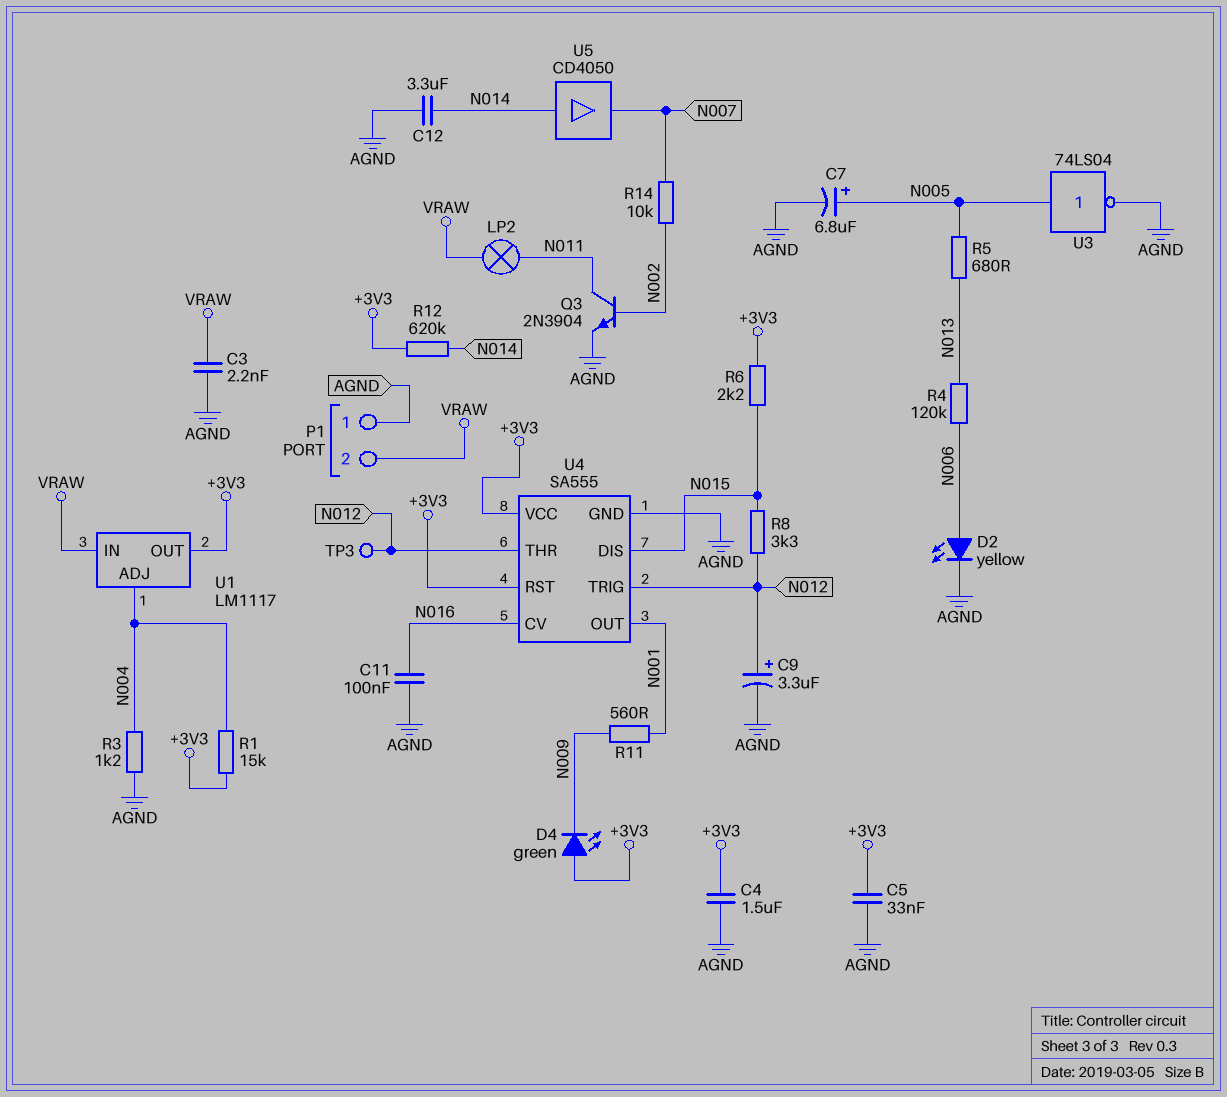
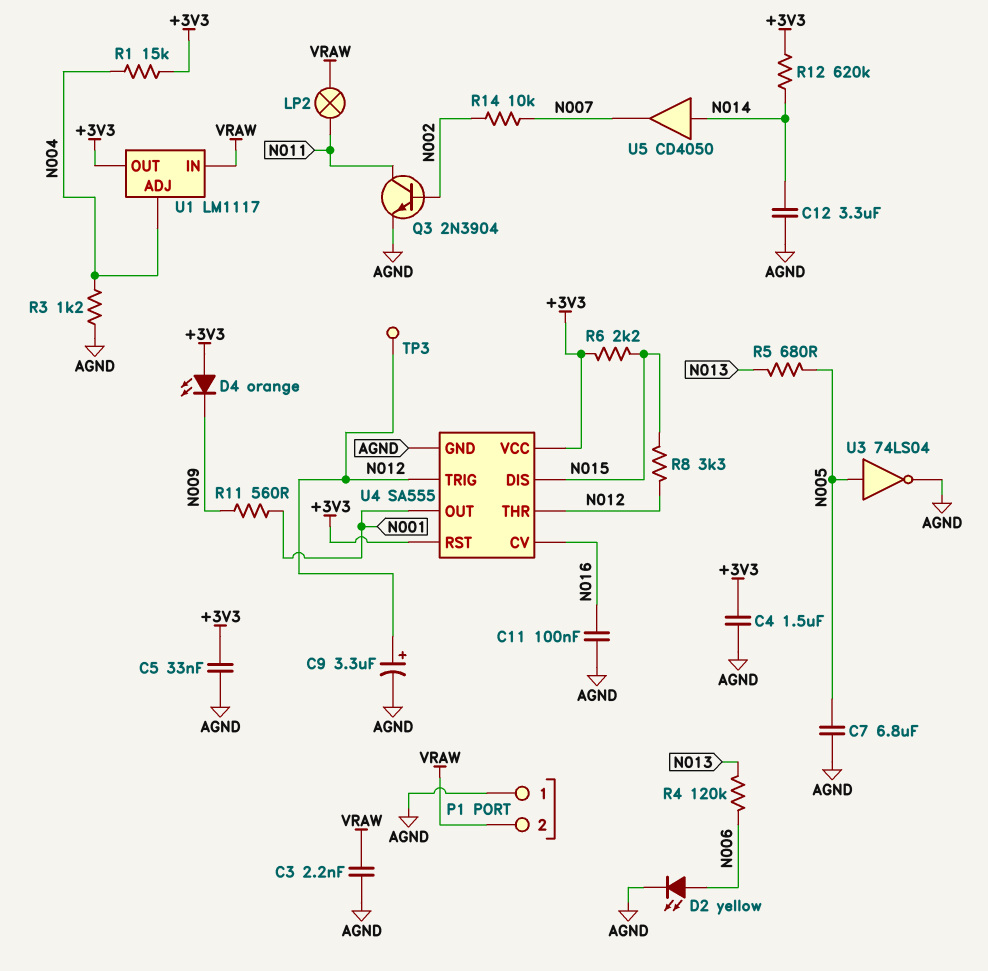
C7: 6.8uF (plus N005, minus AGND) -> 6.8uF (AGND, N005)
D4: LED green (A +3V3, K N009) -> LED orange (A +3V3, K N009)

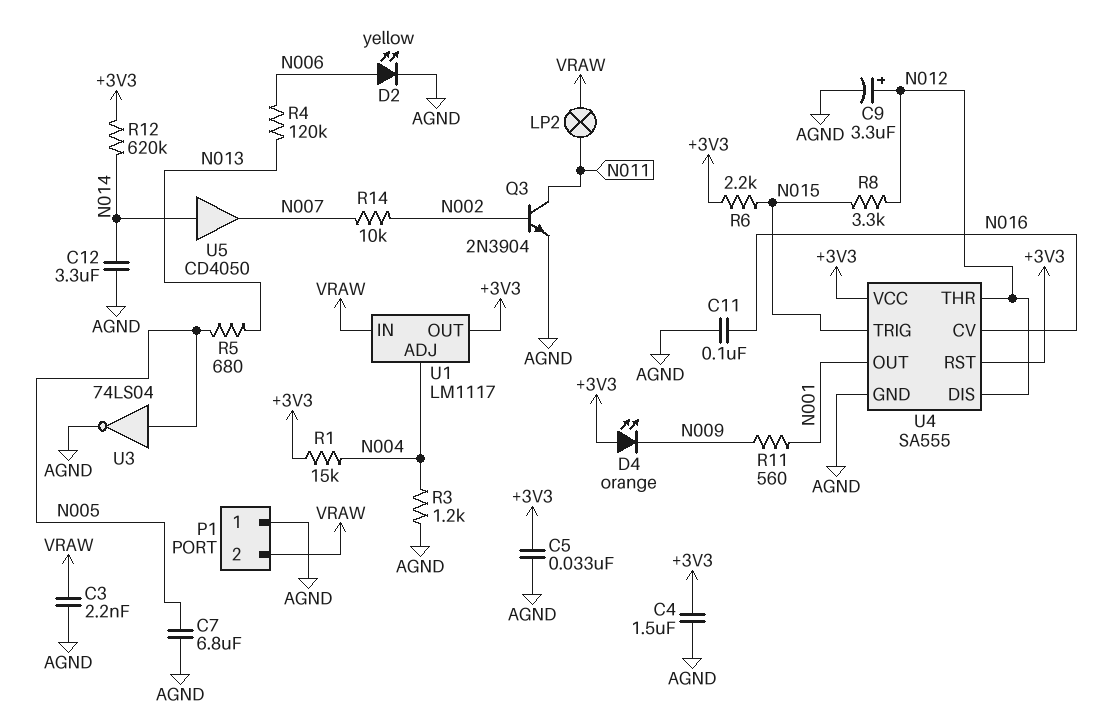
TP3: test point (N012) -> none
U4 pin DIS: N015 -> N012
U4 pin TRIG: N012 -> N015

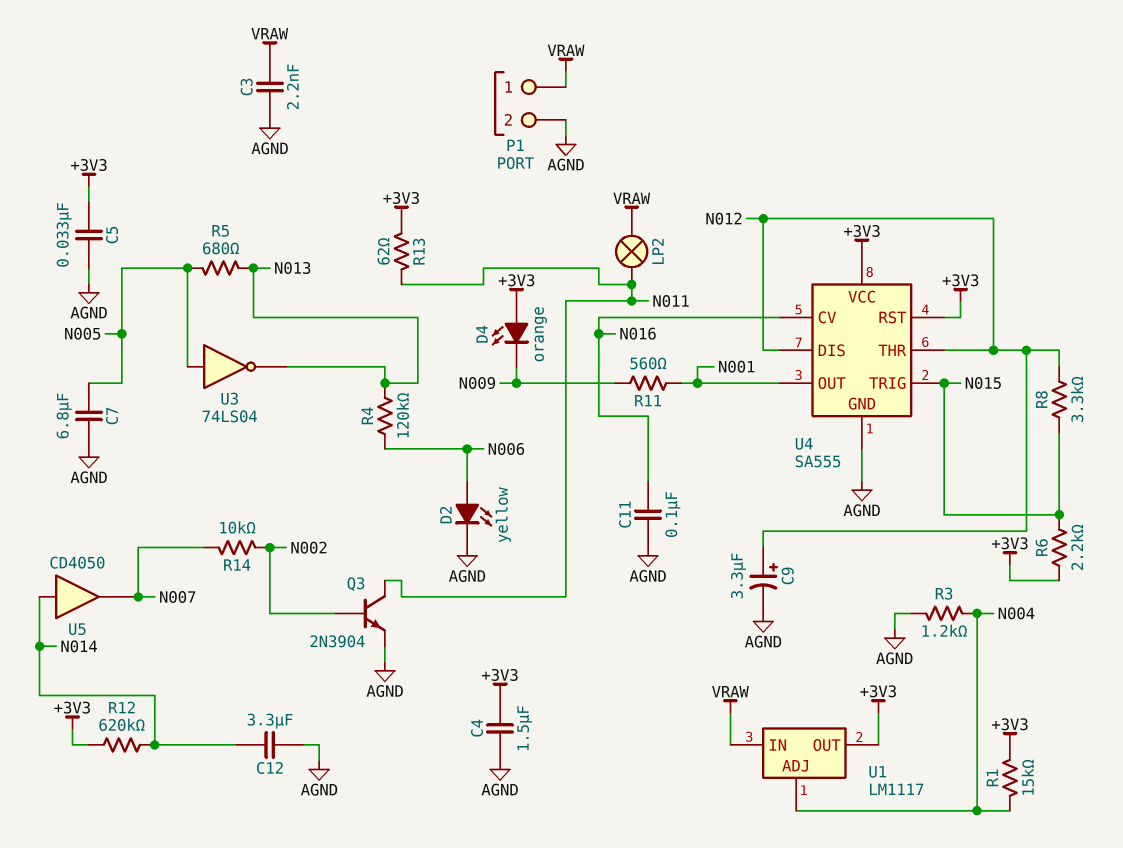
P1 pin 1: AGND -> VRAW
P1 pin 2: VRAW -> AGND
R13: none -> 62 (+3V3, N011)
U3: NOT 74LS04 (in N005, out AGND) -> NOT 74LS04 (in N005, out N013)

